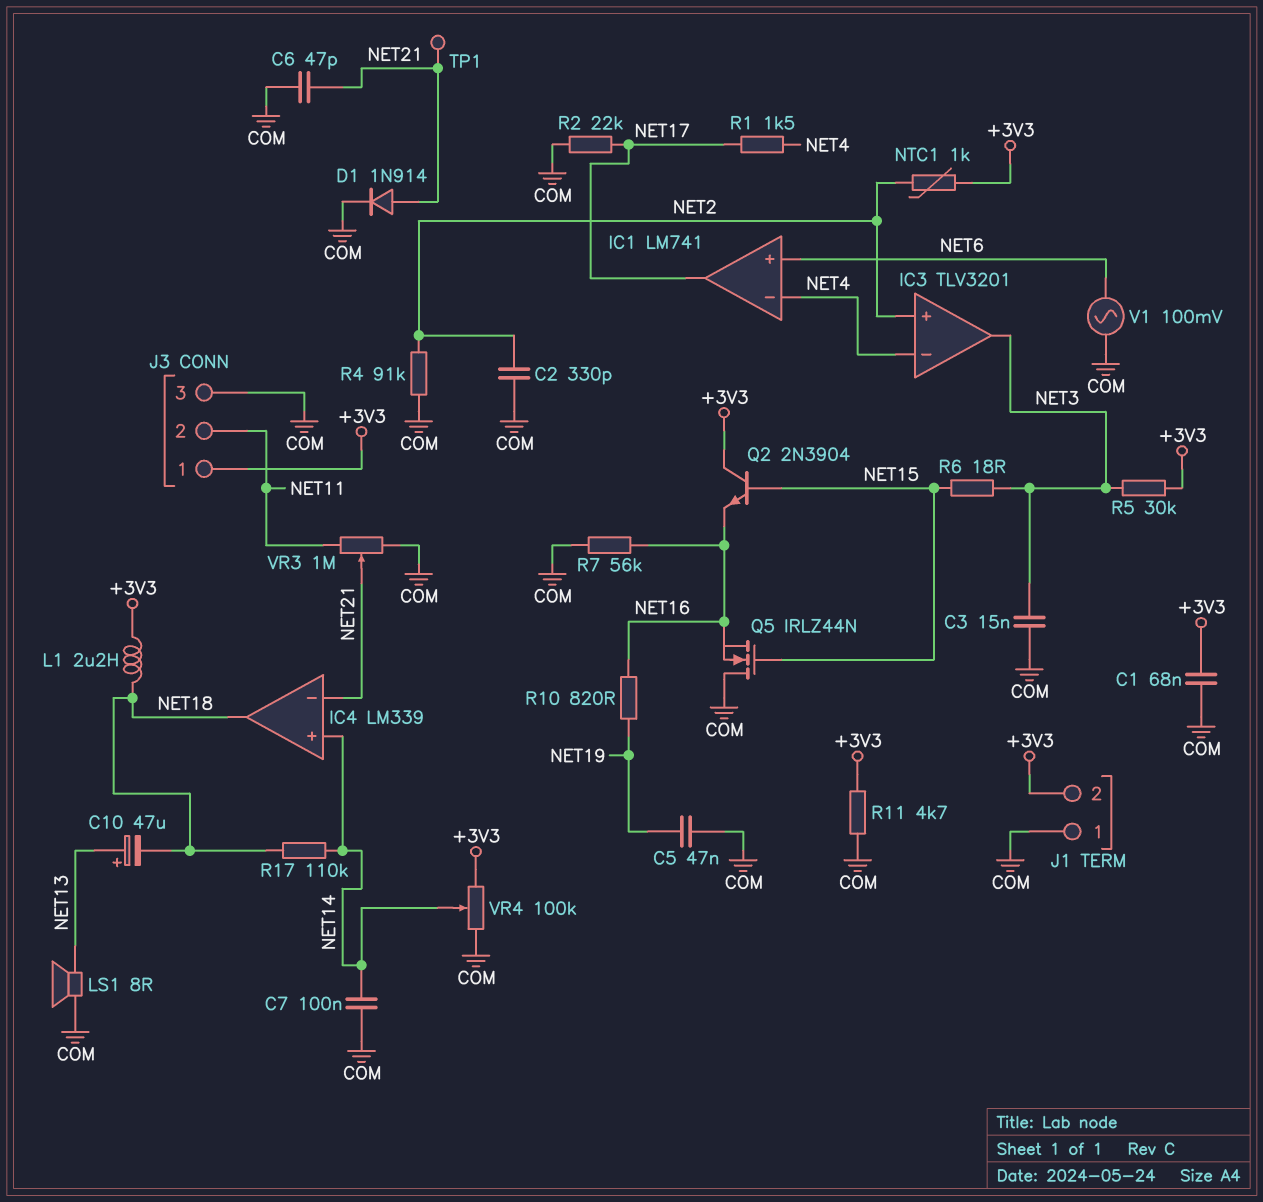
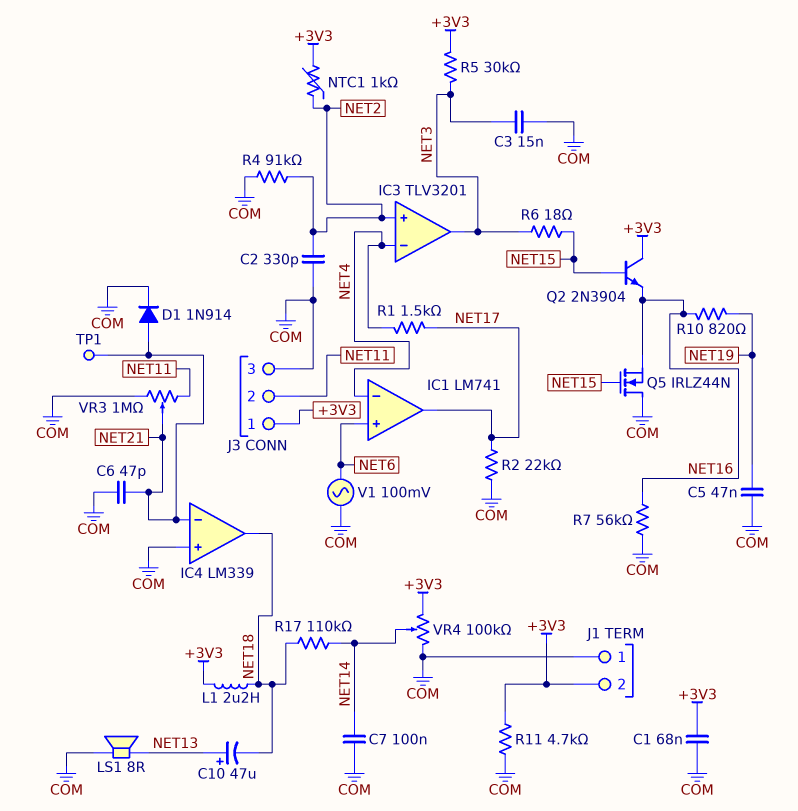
IC4 pin in+: NET14 -> COM

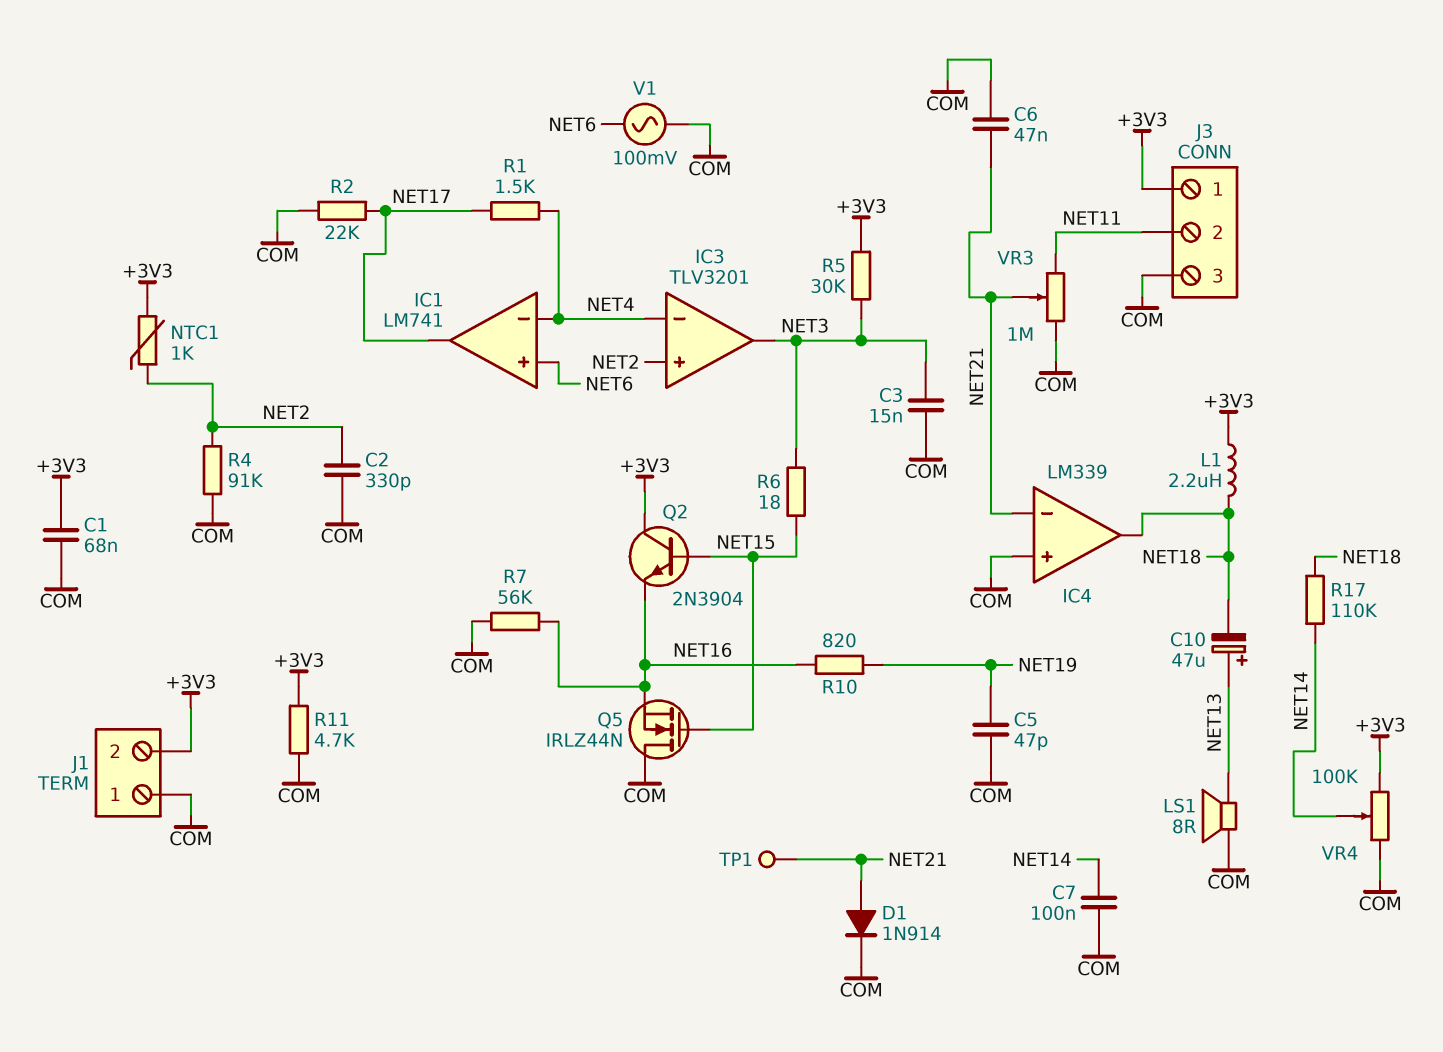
C5: 47nF (COM, NET19) -> 47pF (COM, NET19)
C6: 47pF (COM, NET21) -> 47nF (COM, NET21)

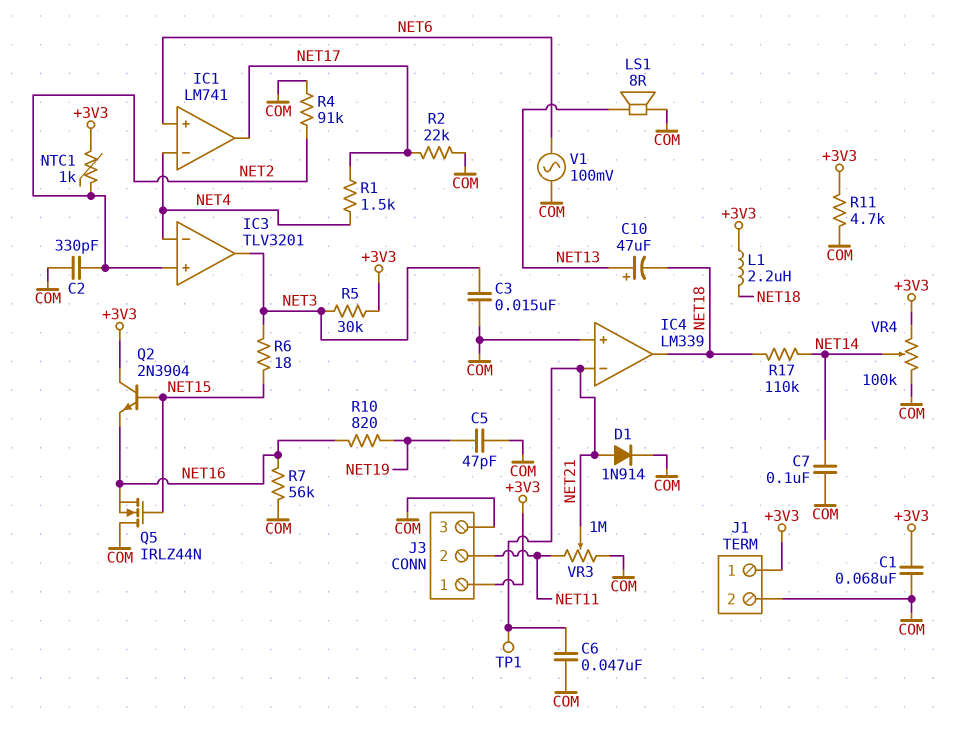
J1 pin 1: COM -> +3V3
J1 pin 2: +3V3 -> COM

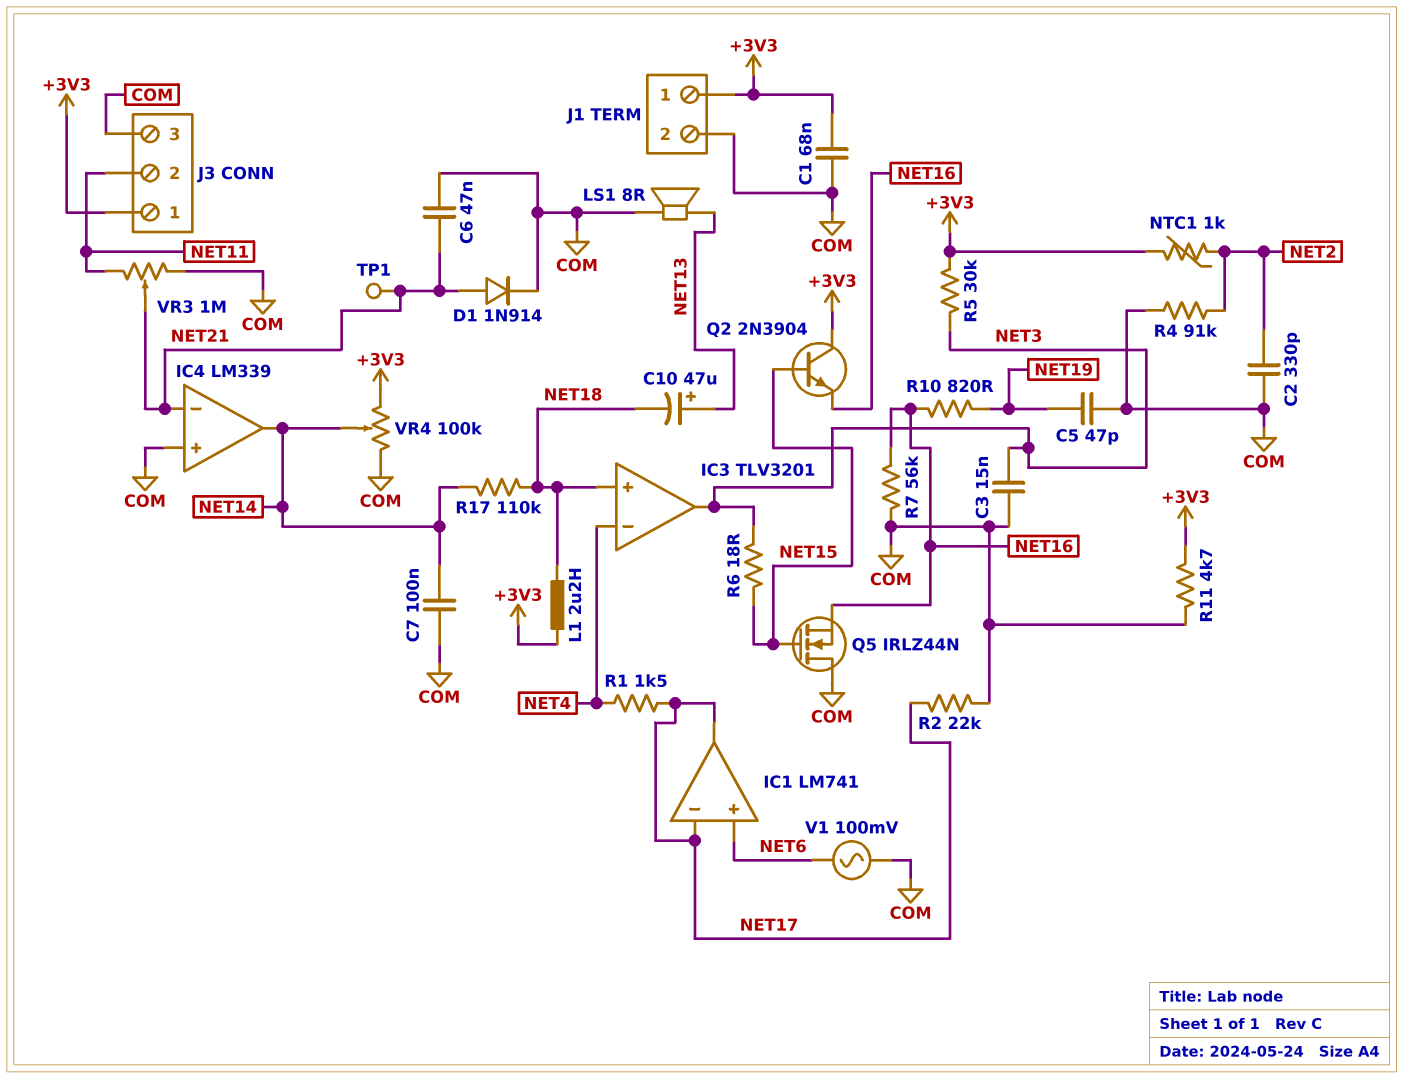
IC1 pin in-: NET4 -> NET17
IC3 pin in+: NET2 -> NET18
IC4 pin out: NET18 -> NET14

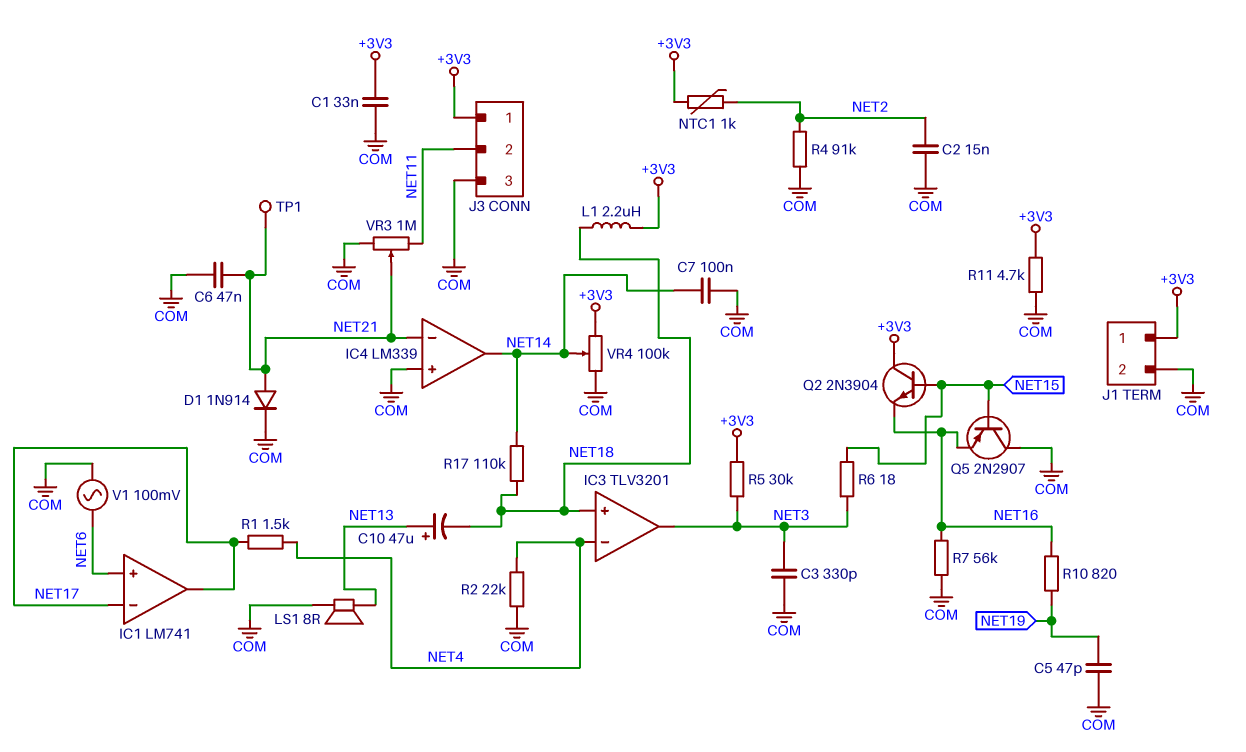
C1: 68nF (+3V3, COM) -> 33nF (+3V3, COM)
C2: 330pF (COM, NET2) -> 15nF (COM, NET2)
C3: 15nF (COM, NET3) -> 330pF (COM, NET3)
Q5: NMOS IRLZ44N (G NET15, D COM, S NET16) -> PNP 2N2907 (B NET15, C COM, E NET16)
R2: 22k (COM, NET17) -> 22k (COM, NET4)

